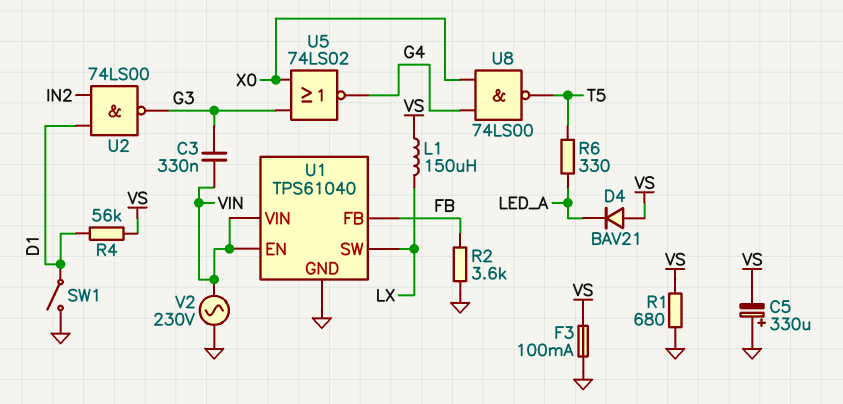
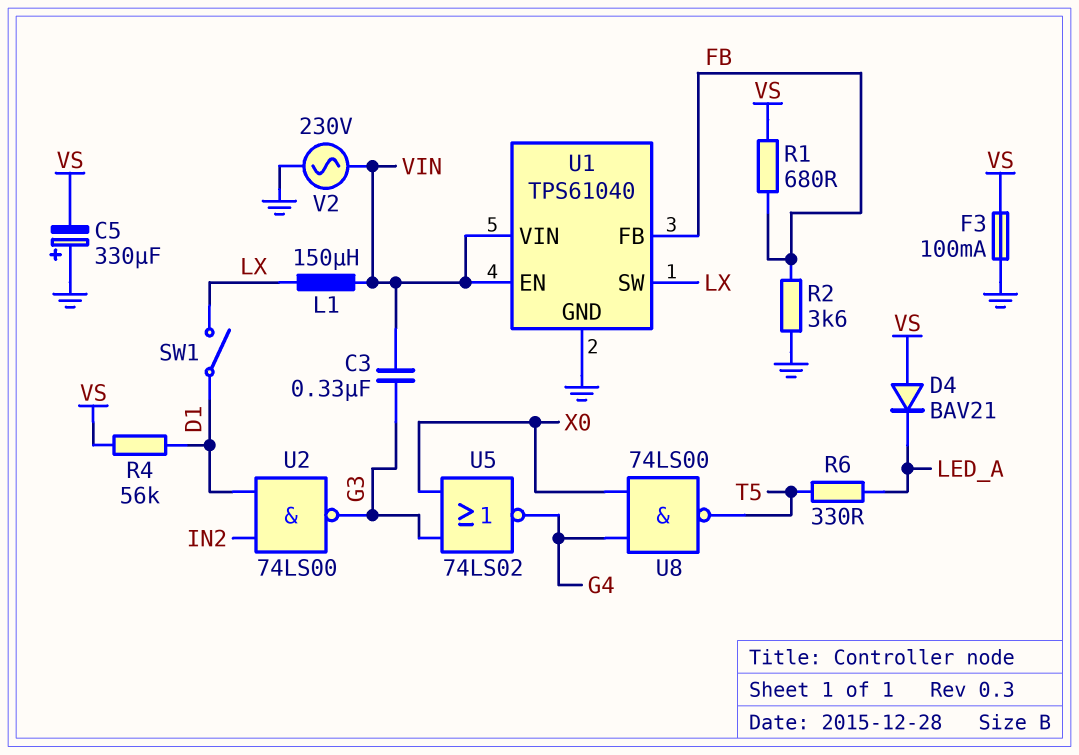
L1: 150uH (LX, VS) -> 150uH (LX, VIN)
R1: 680 (GND, VS) -> 680 (FB, VS)
SW1: switch (D1, GND) -> switch (D1, LX)

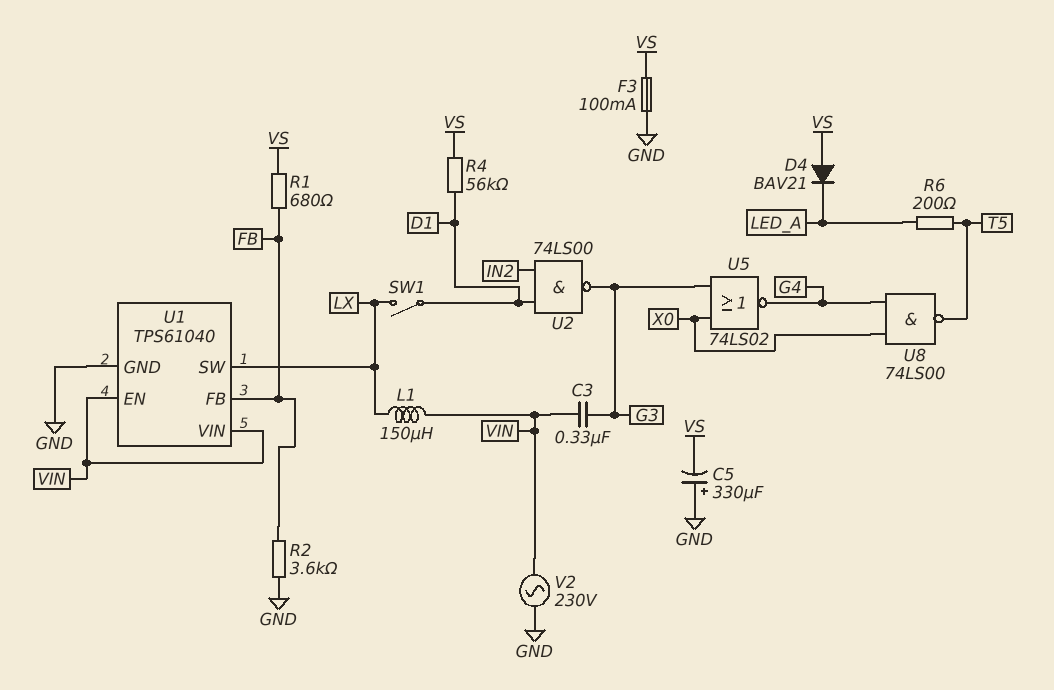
R6: 330 (LED_A, T5) -> 200 (LED_A, T5)

